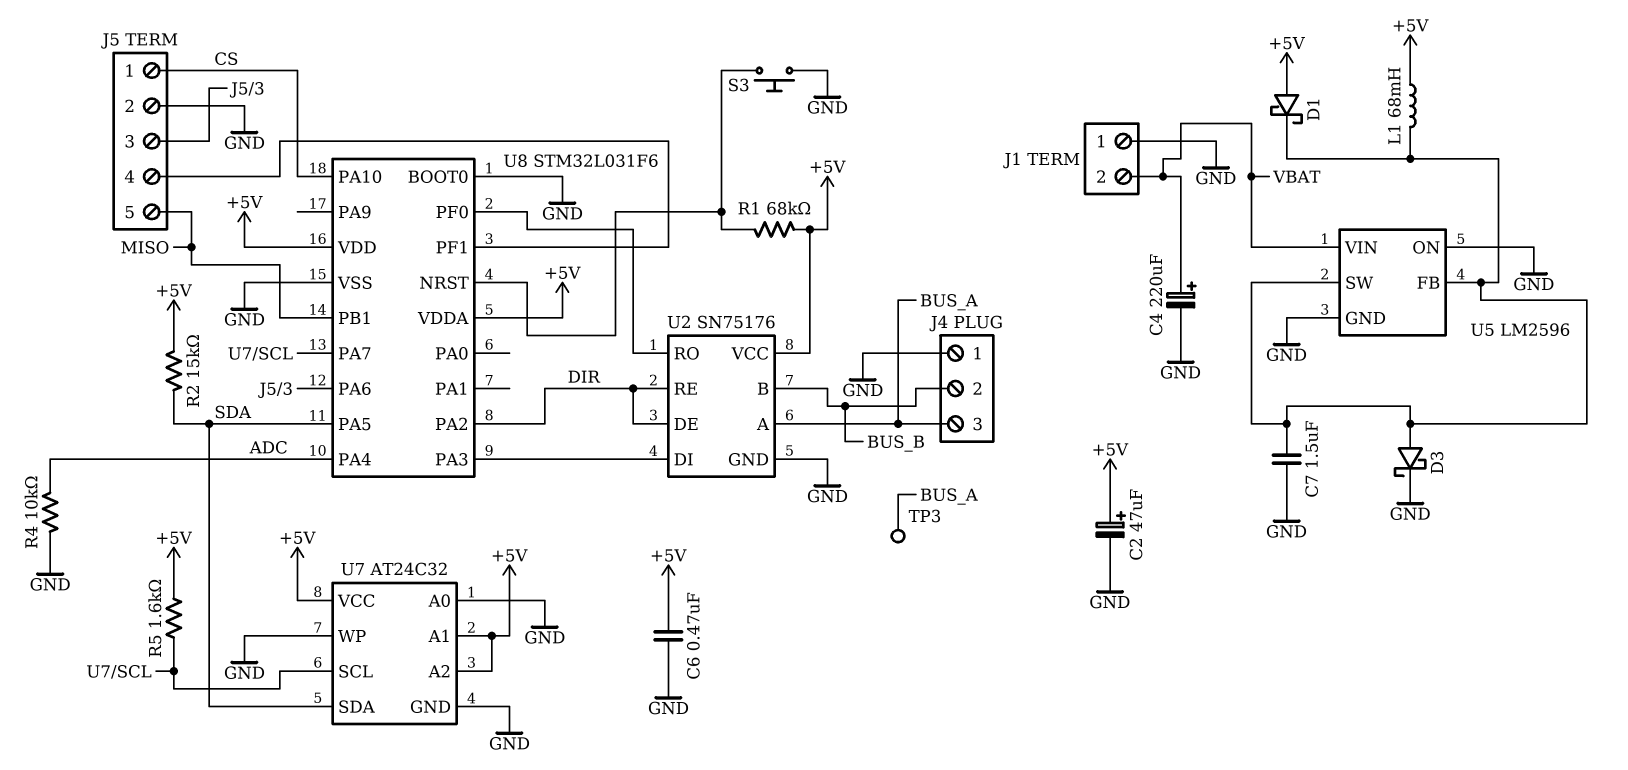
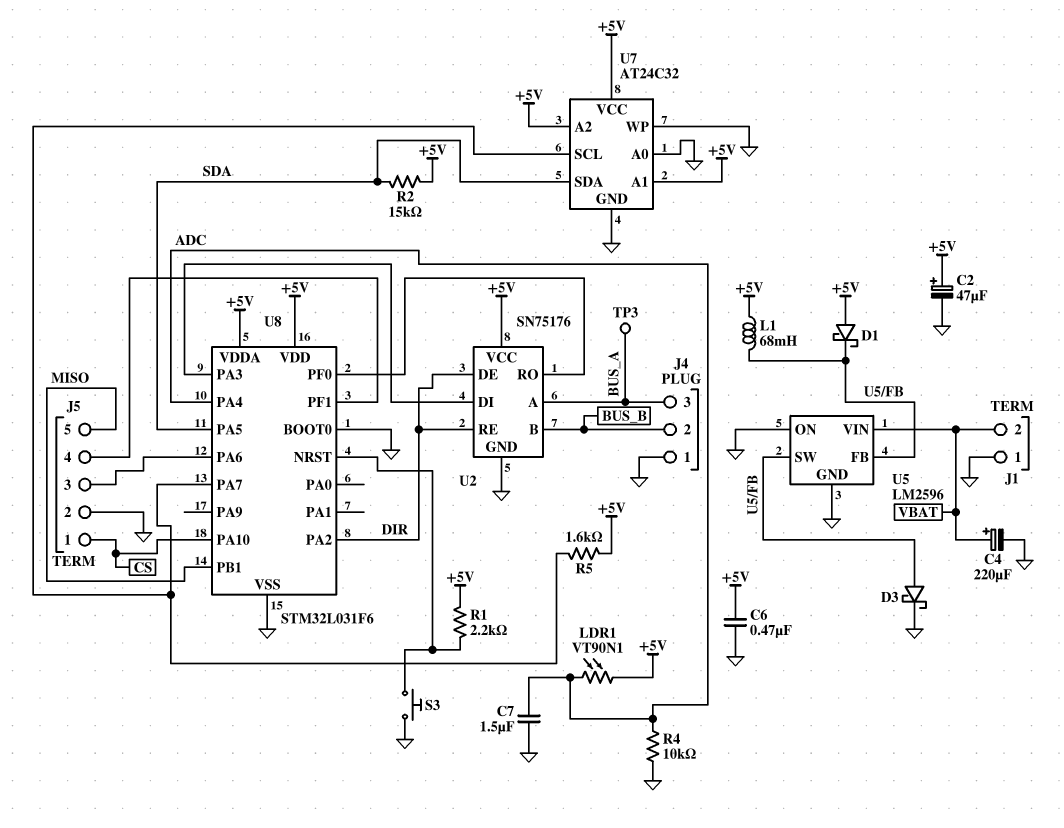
C7: 1.5uF (GND, U5/FB) -> 1.5uF (ADC, GND)
LDR1: none -> VT90N1 (+5V, ADC)
R1: 68k (+5V, U8/NRST) -> 2.2k (+5V, U8/NRST)

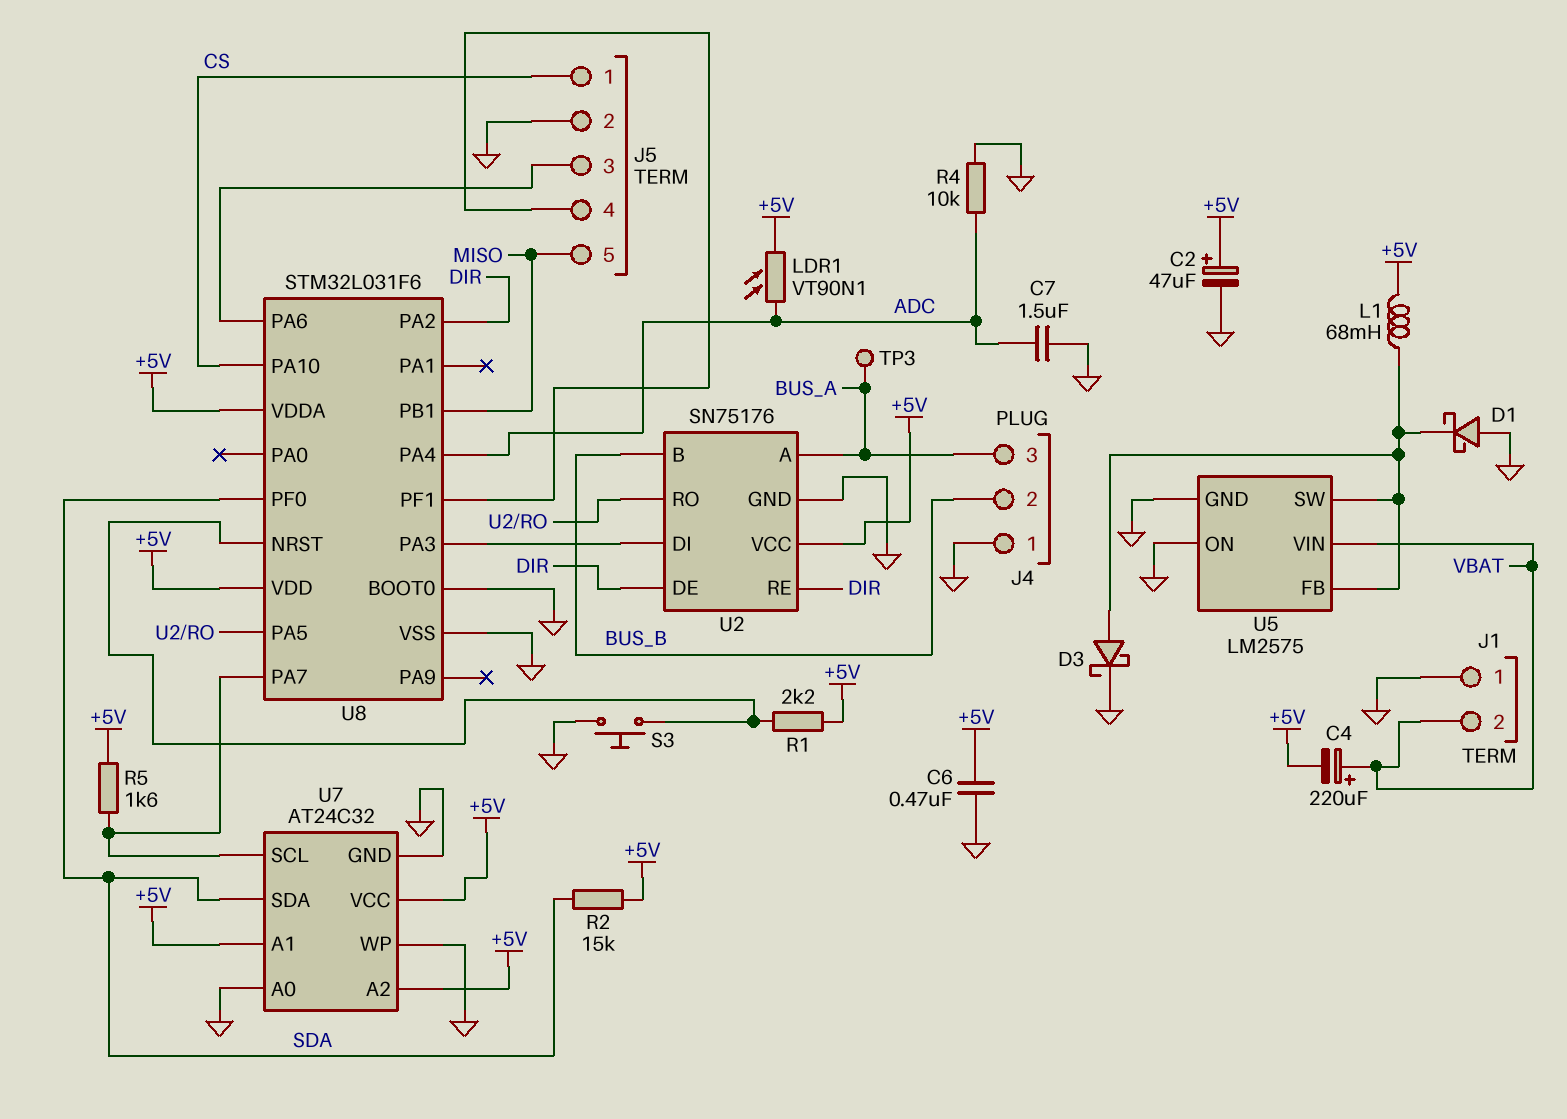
C4: 220uF (plus VBAT, minus GND) -> 220uF (plus VBAT, minus +5V)
D1: schottky (A +5V, K U5/FB) -> schottky (A GND, K U5/FB)
U5: LM2596 -> LM2575
U8 pin PA5: SDA -> U2/RO
U8 pin PF0: U2/RO -> SDA

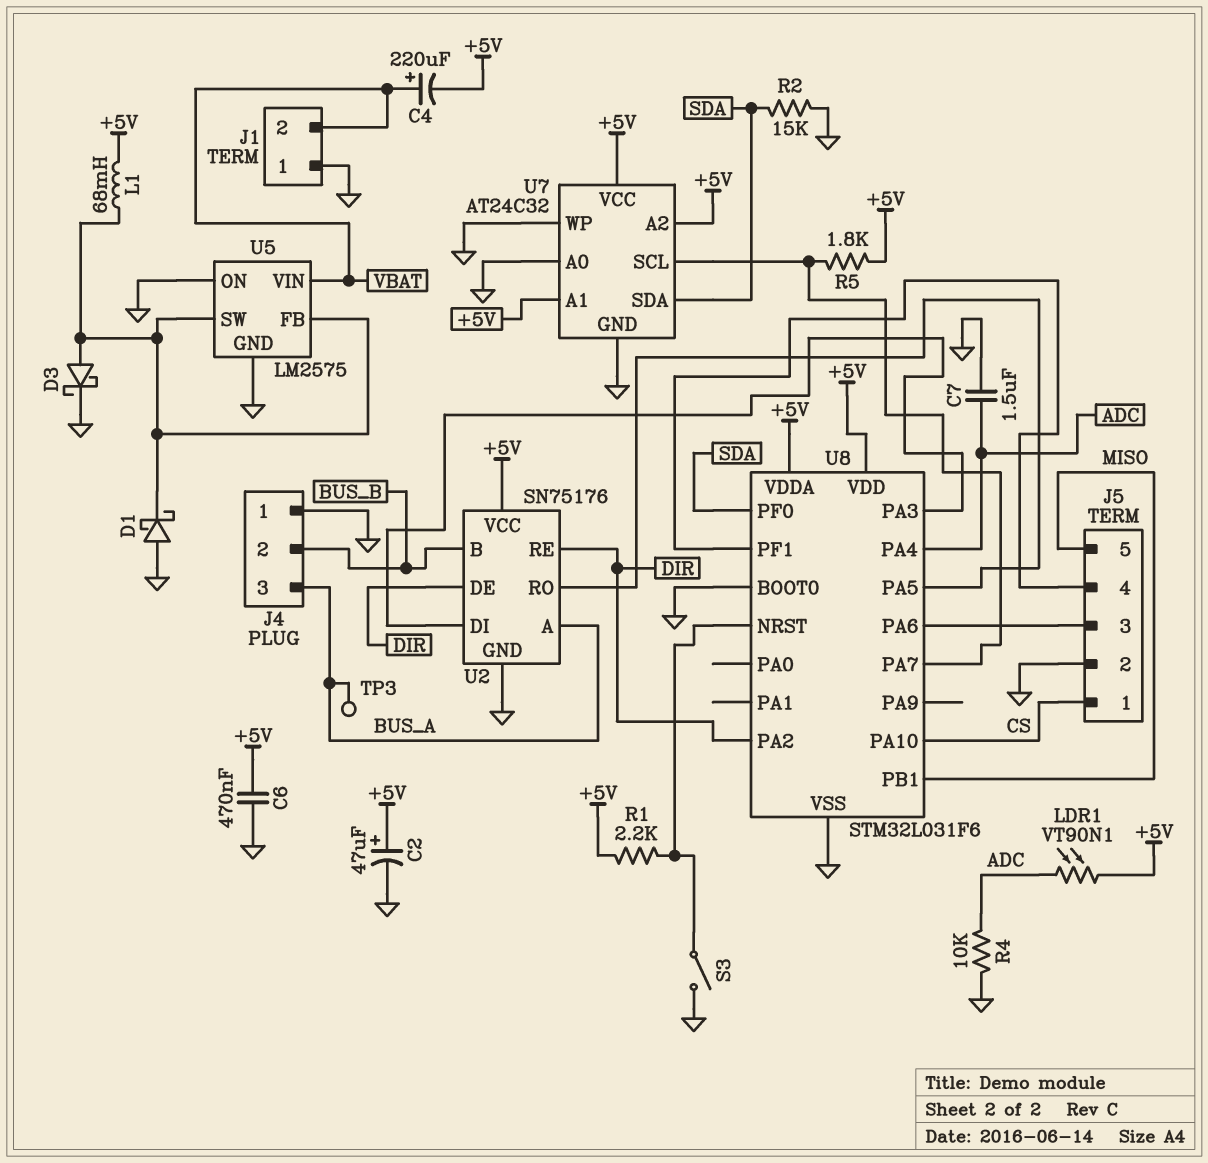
R2: 15k (+5V, SDA) -> 15k (GND, SDA)
R5: 1.6k (+5V, U7/SCL) -> 1.8k (+5V, U7/SCL)
S3: button (GND, U8/NRST) -> switch (GND, U8/NRST)

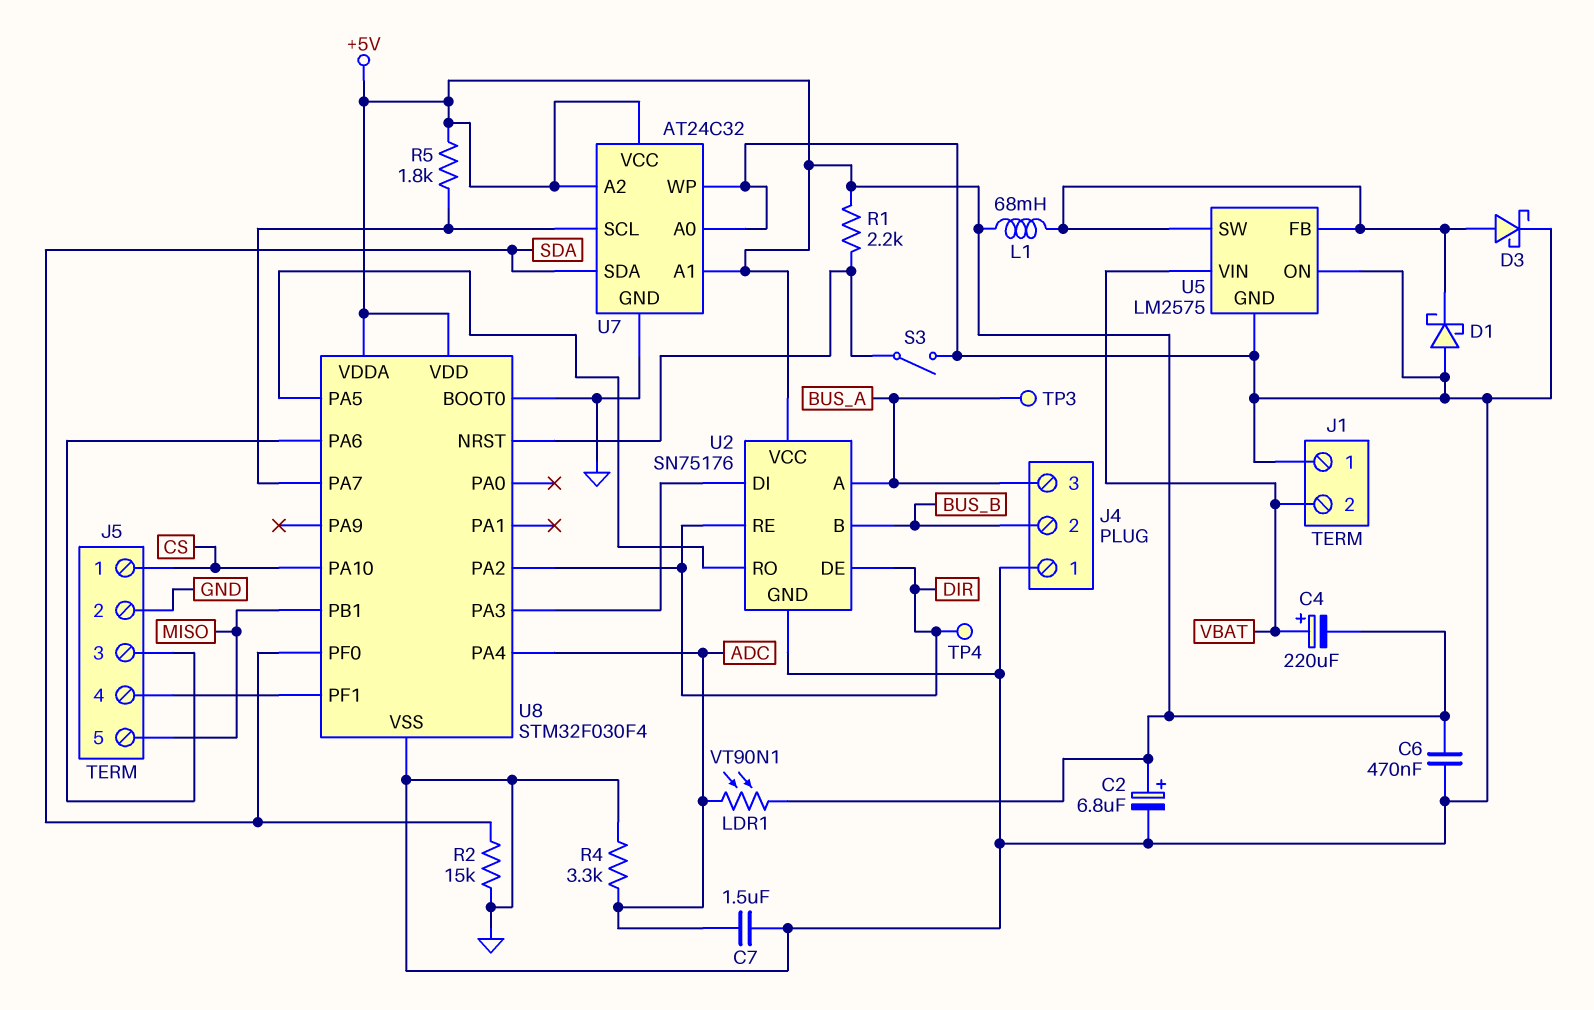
C2: 47uF (plus +5V, minus GND) -> 6.8uF (plus +5V, minus GND)
R4: 10k (ADC, GND) -> 3.3k (ADC, GND)
TP4: none -> test point (DIR)
U8: STM32L031F6 -> STM32F030F4

